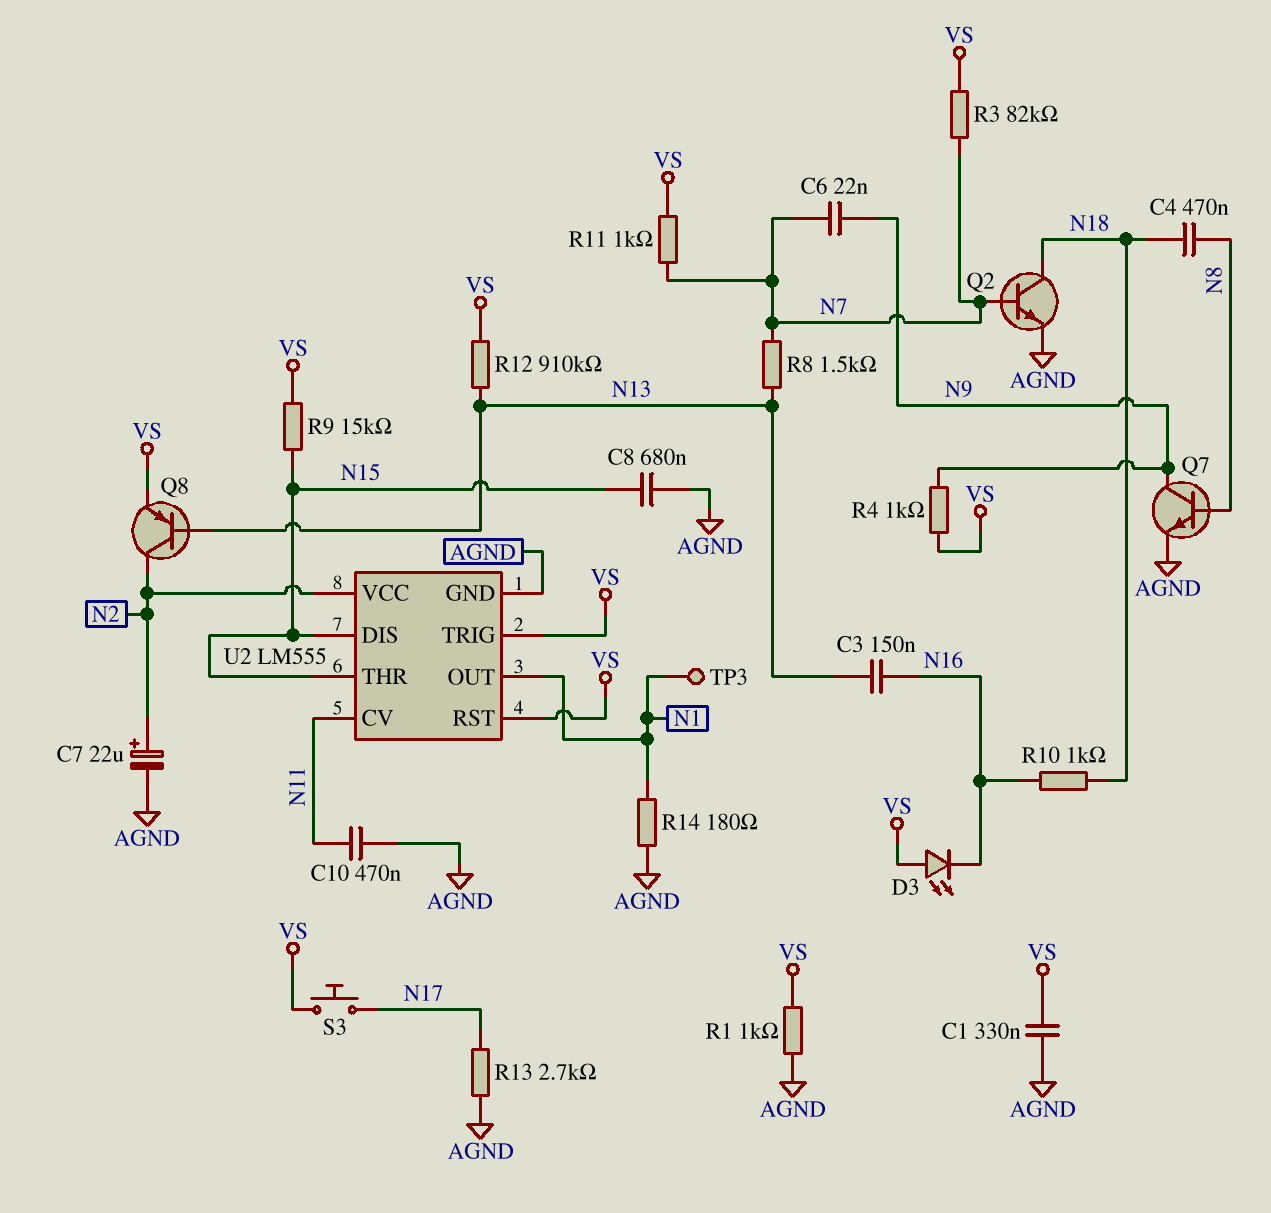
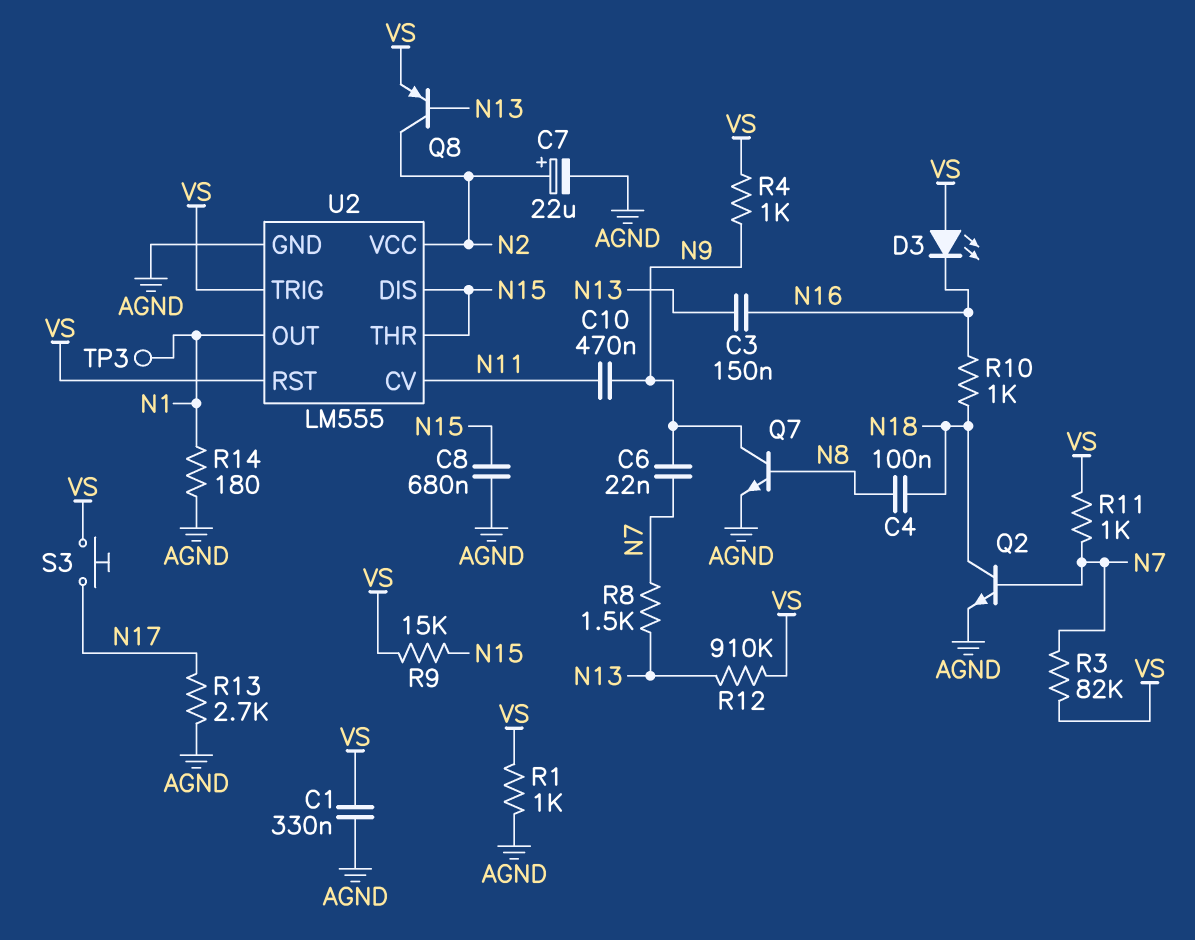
C4: 470nF (N8, N18) -> 100nF (N8, N18)
C10: 470nF (AGND, N11) -> 470nF (N9, N11)

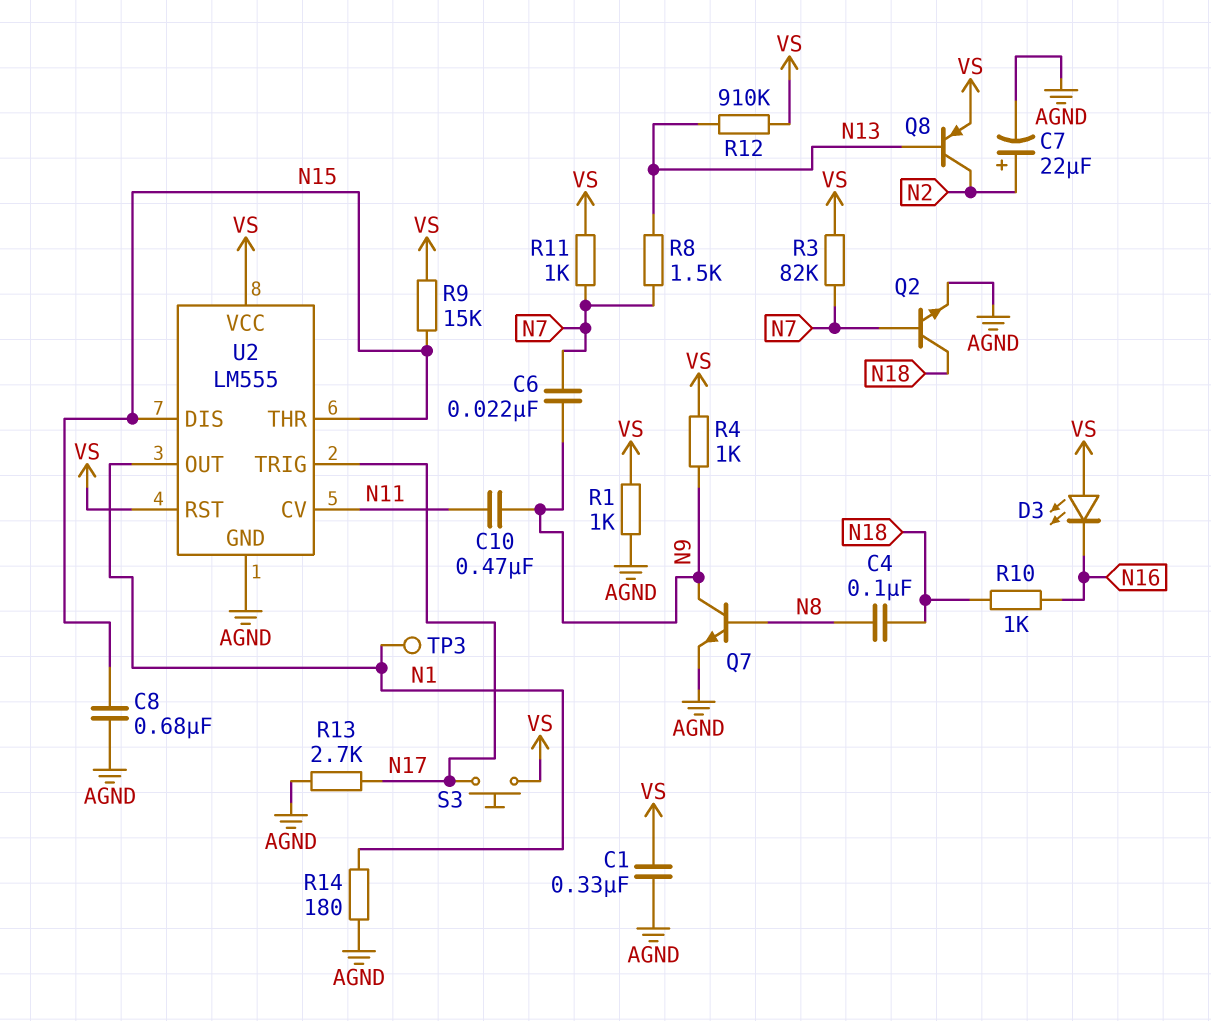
C3: 150nF (N13, N16) -> none
U2 pin TRIG: VS -> N17
U2 pin VCC: N2 -> VS

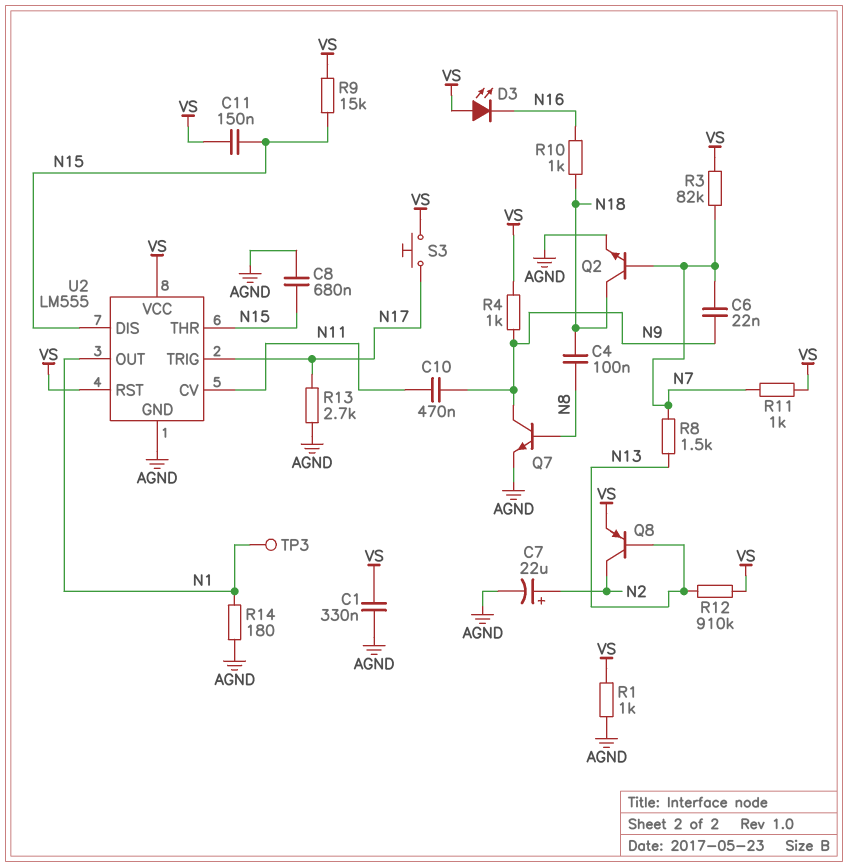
C11: none -> 150nF (N15, VS)

